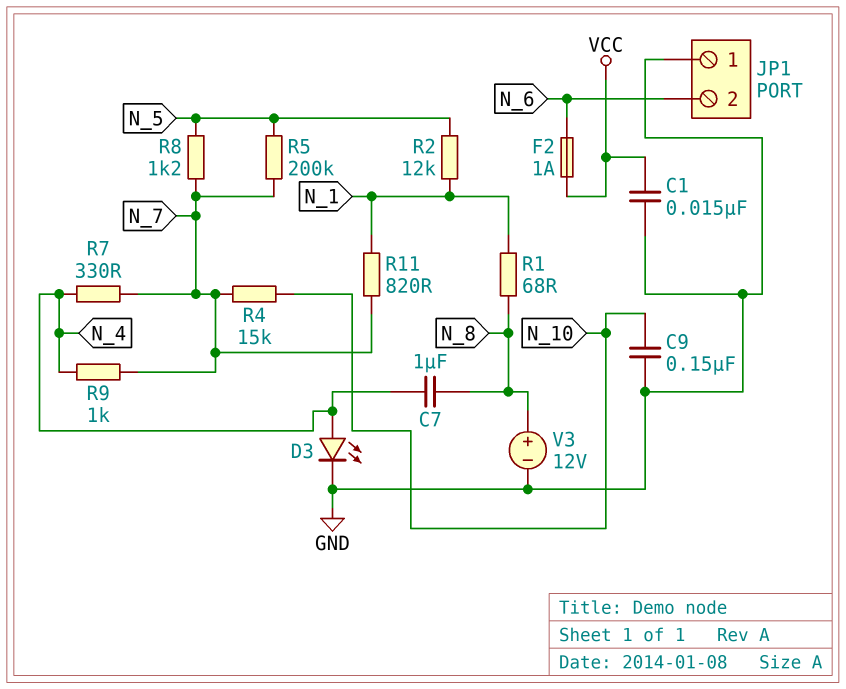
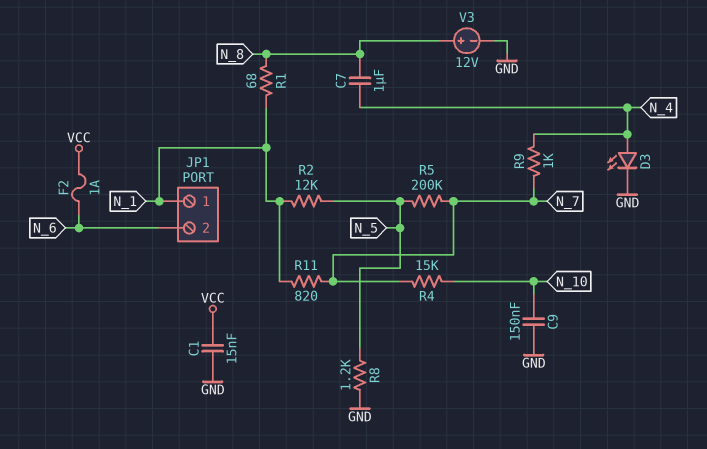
JP1 pin 1: GND -> N_1
R7: 330 (N_4, N_7) -> none
R8: 1.2k (N_5, N_7) -> 1.2k (GND, N_5)

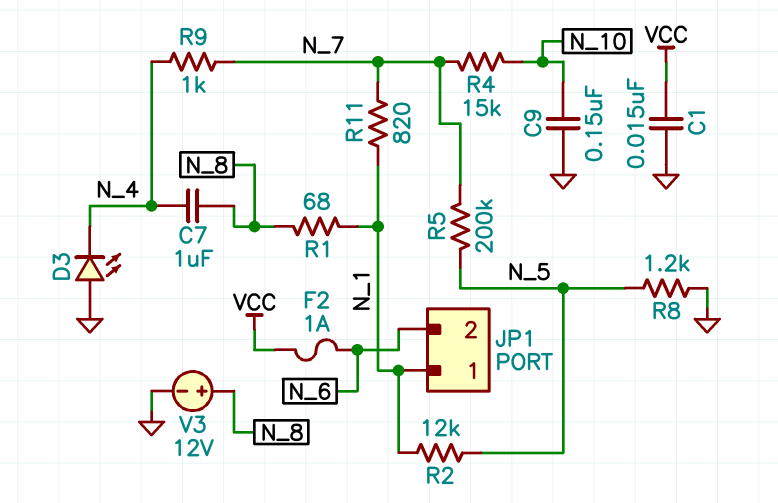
D3: LED (A N_4, K GND) -> LED (A GND, K N_4)

